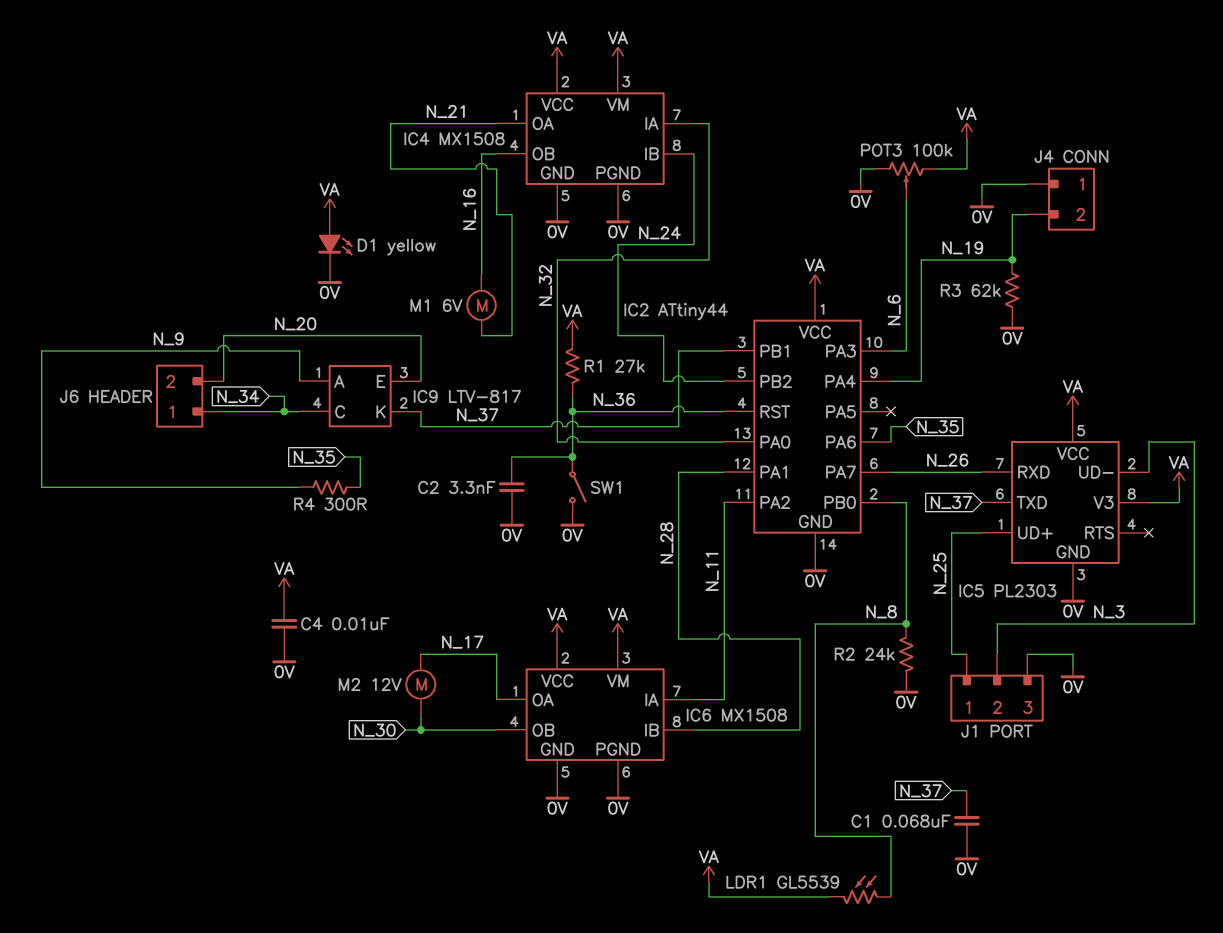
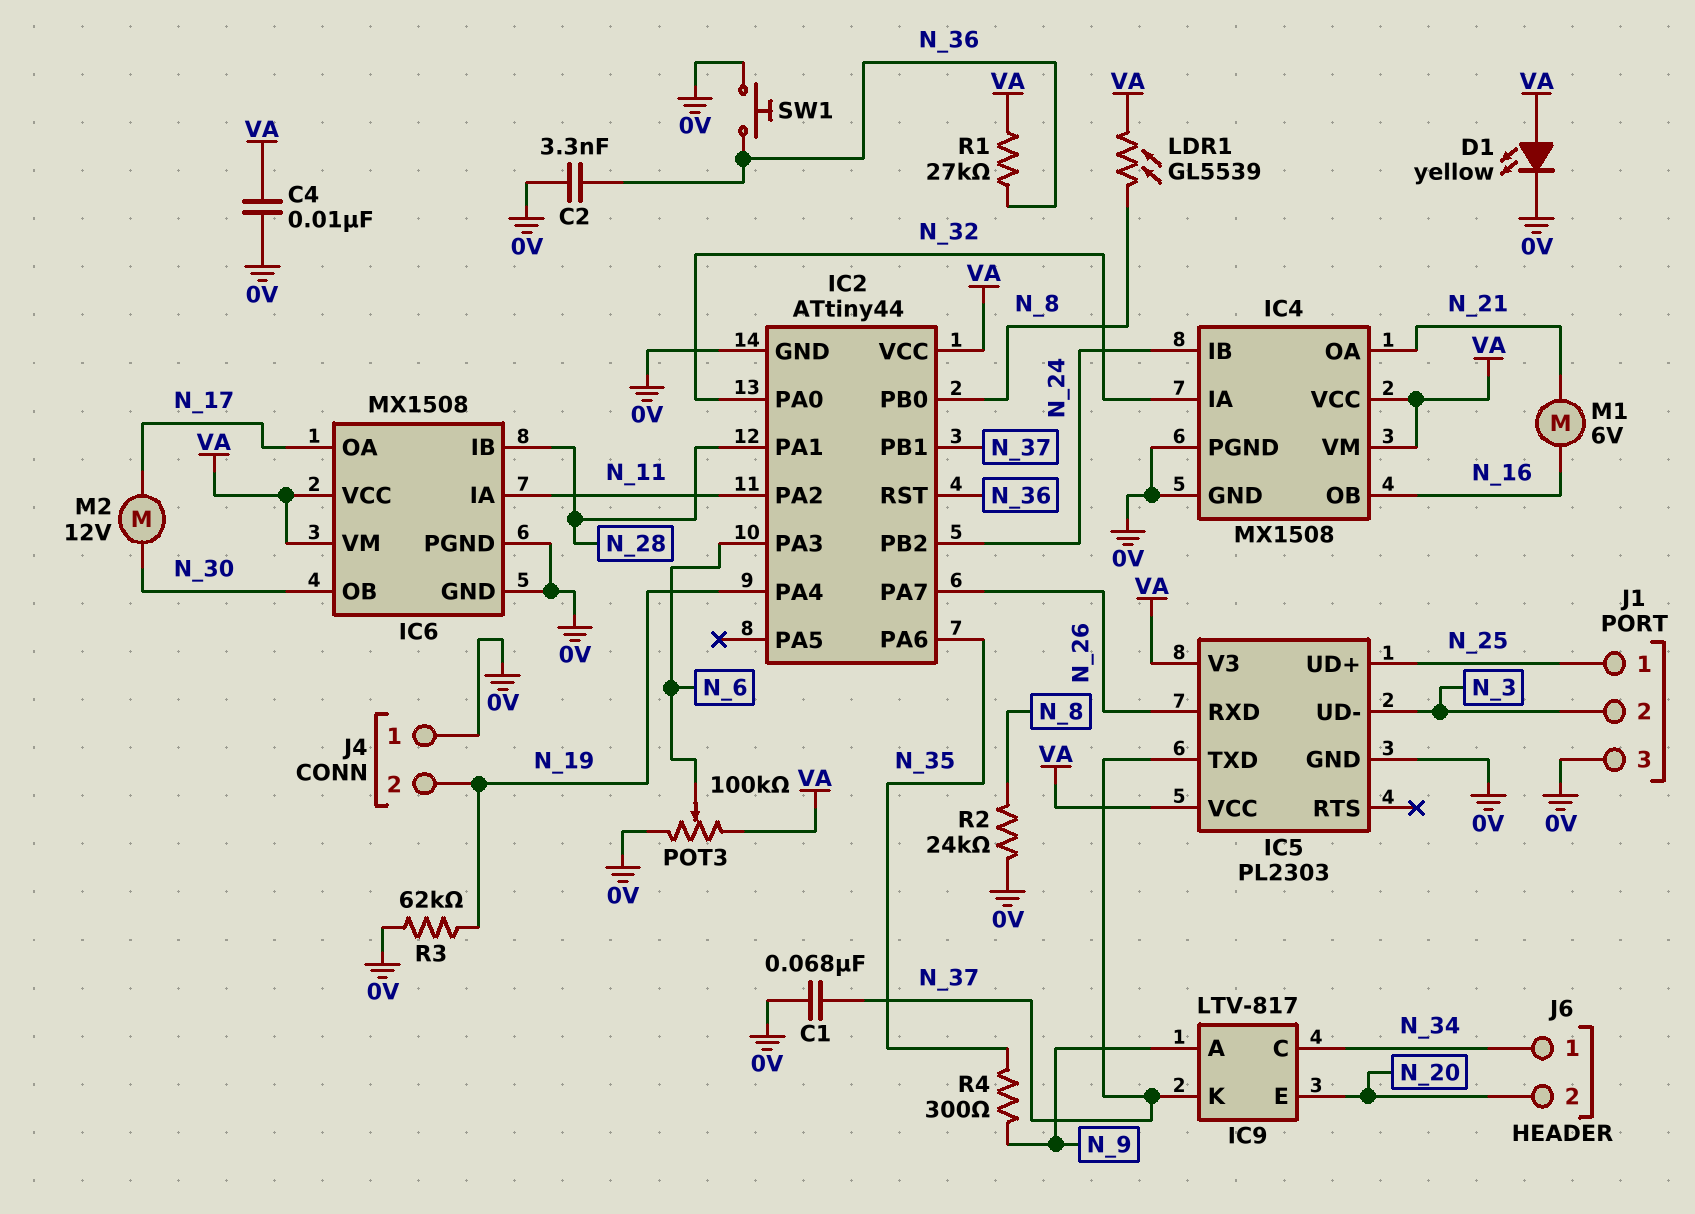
SW1: switch (0V, N_36) -> button (0V, N_36)

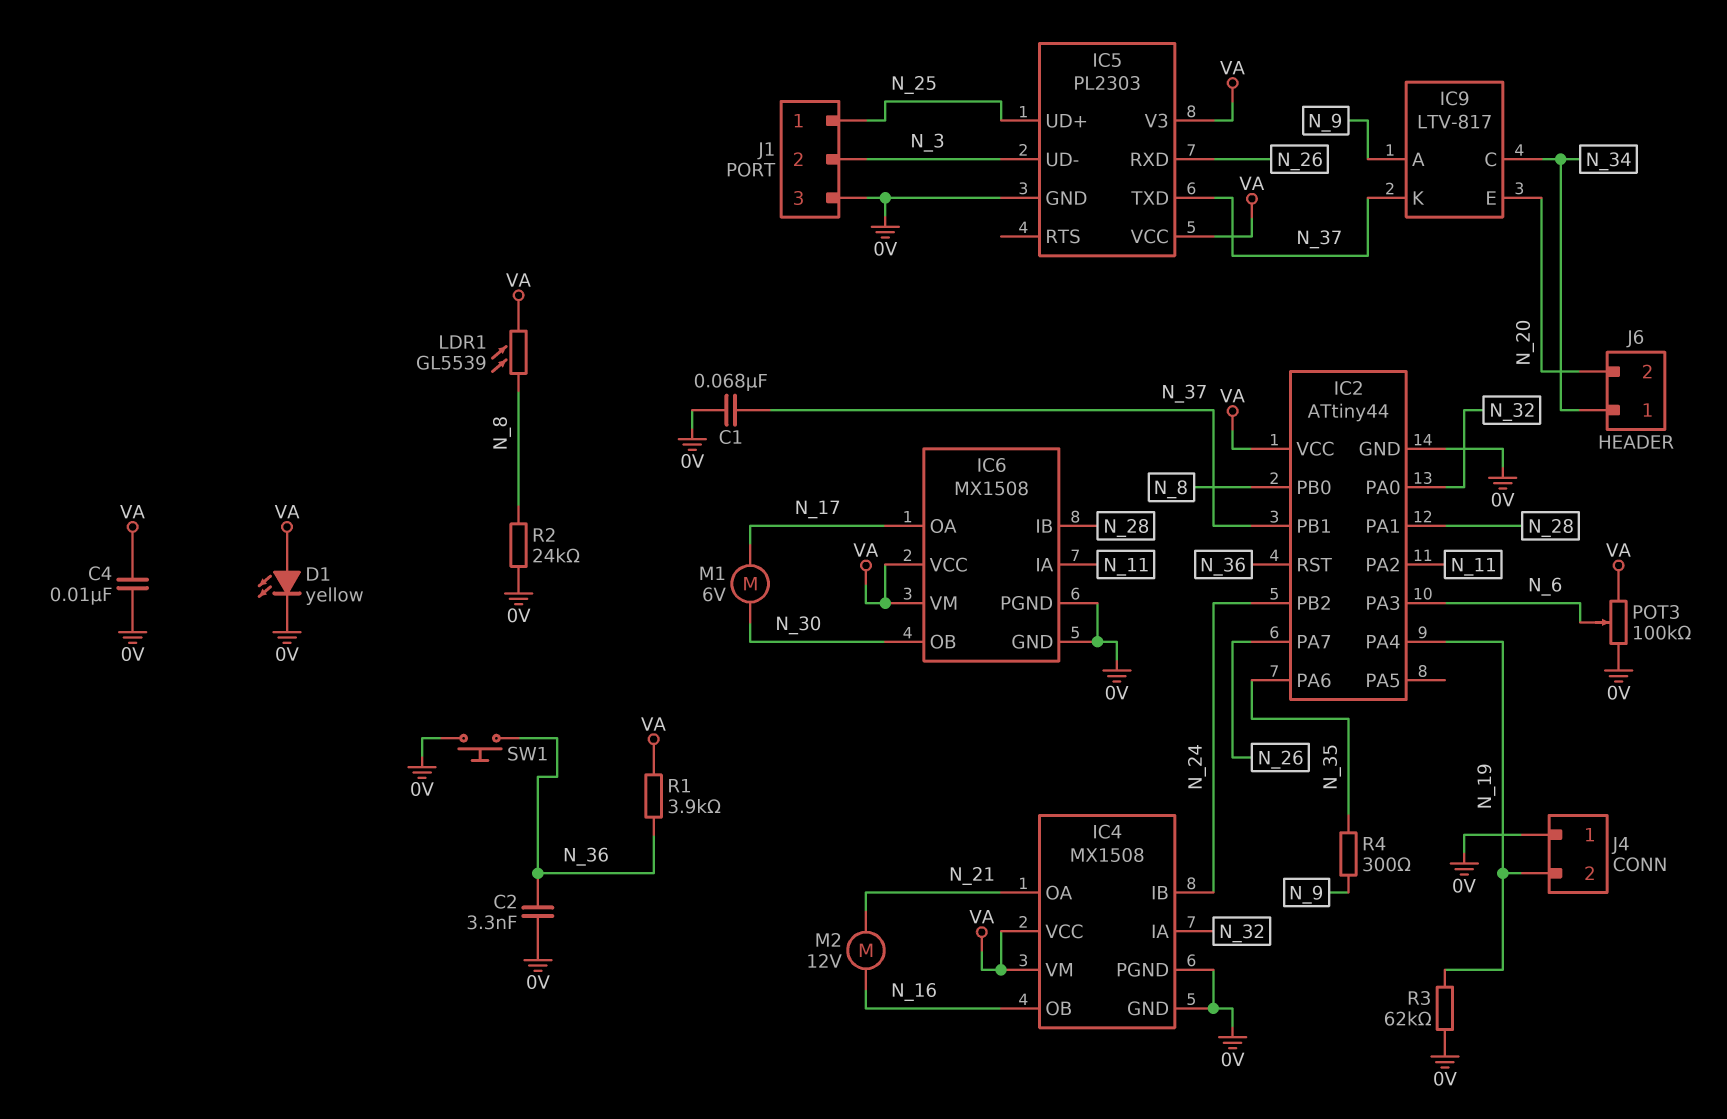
M1: motor 6V (N_16, N_21) -> motor 6V (N_17, N_30)
M2: motor 12V (N_17, N_30) -> motor 12V (N_16, N_21)
R1: 27k (N_36, VA) -> 3.9k (N_36, VA)

